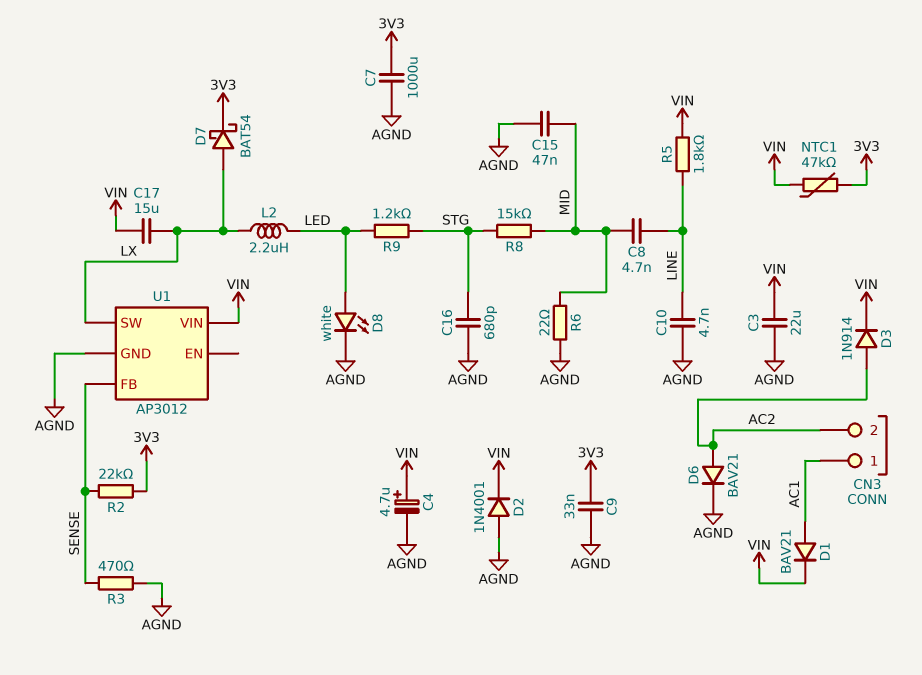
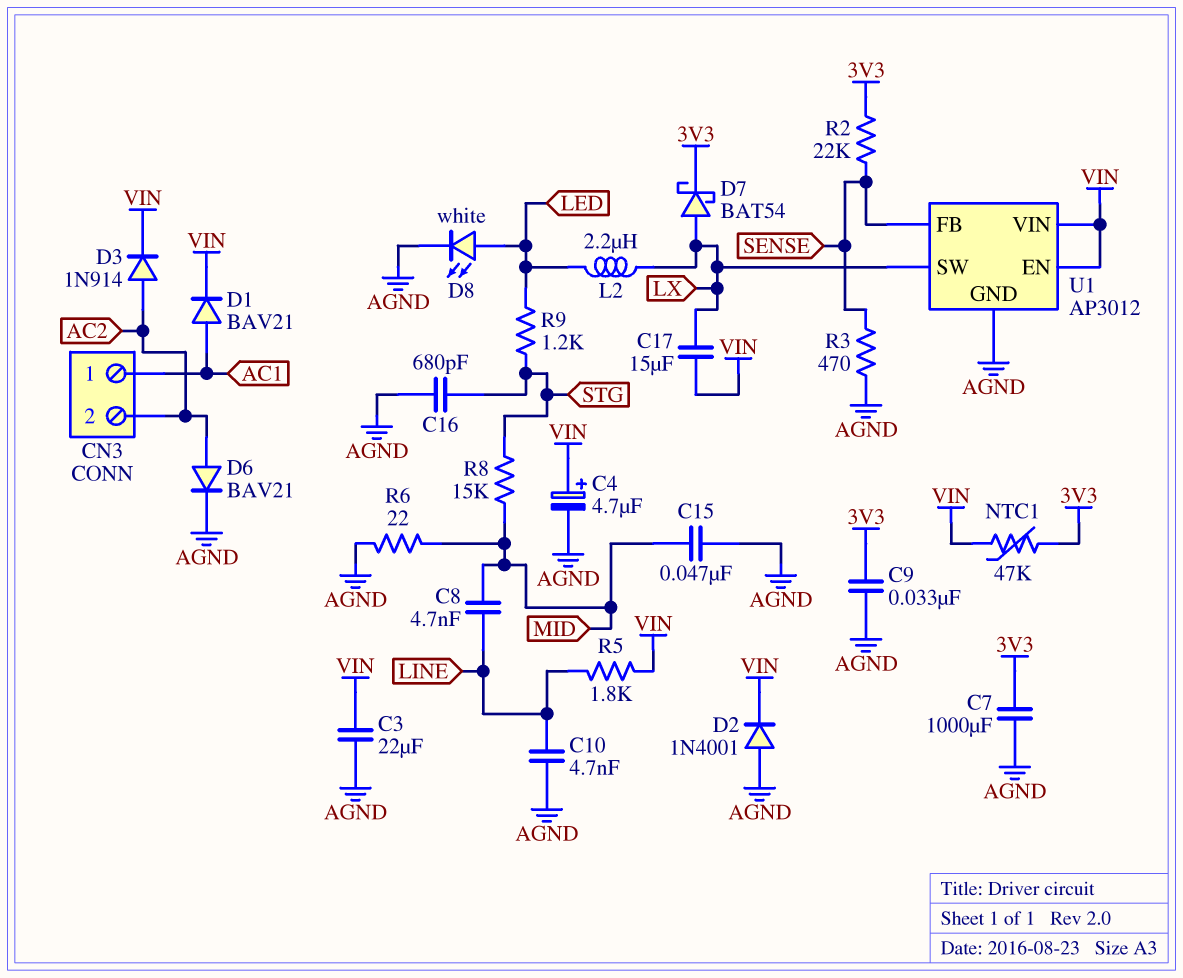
U1 pin EN: none -> VIN

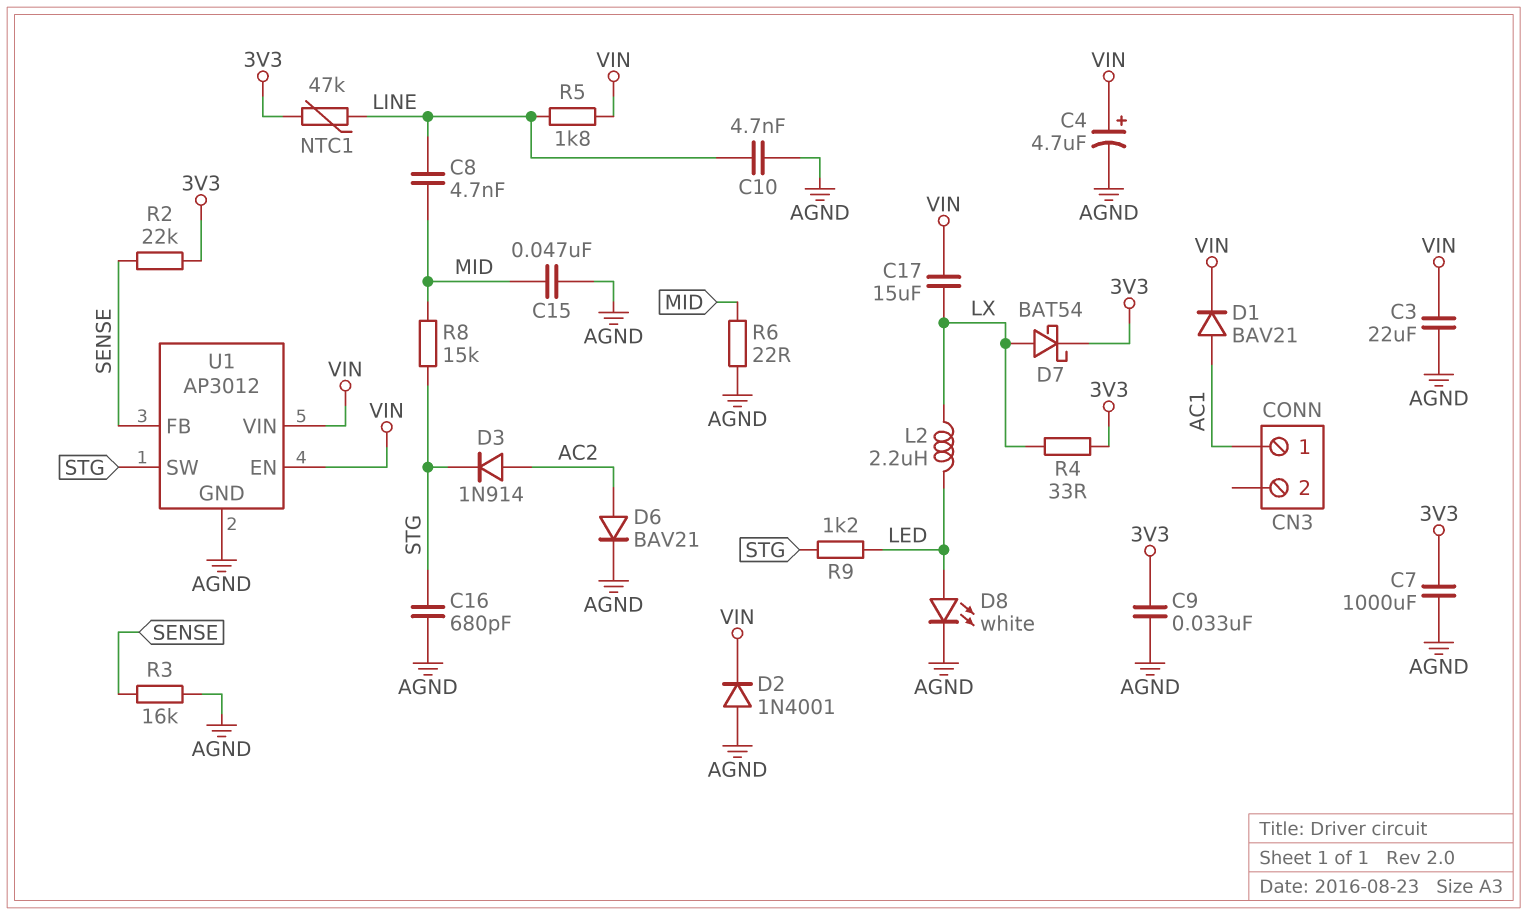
CN3 pin 2: AC2 -> none
D3: diode 1N914 (A AC2, K VIN) -> diode 1N914 (A AC2, K STG)
NTC1: 47k (3V3, VIN) -> 47k (3V3, LINE)
R3: 470 (AGND, SENSE) -> 16k (AGND, SENSE)
R4: none -> 33 (3V3, LX)
U1 pin SW: LX -> STG

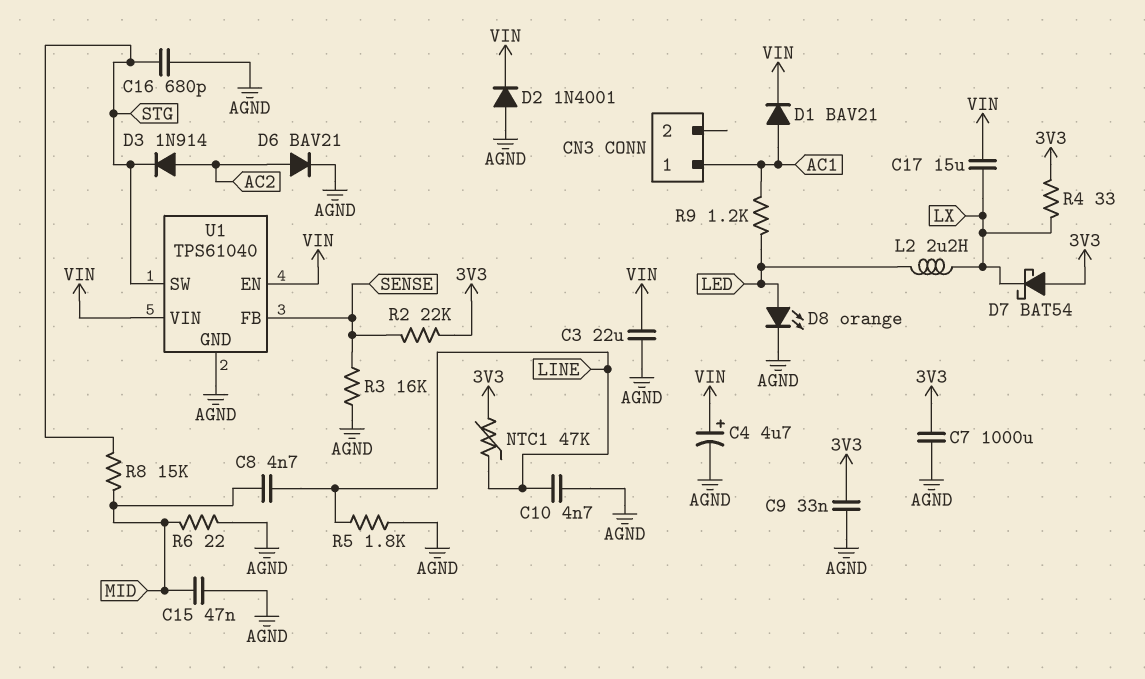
D7: schottky BAT54 (A LX, K 3V3) -> schottky BAT54 (A 3V3, K LX)
D8: LED white (A LED, K AGND) -> LED orange (A LED, K AGND)
R5: 1.8k (LINE, VIN) -> 1.8k (AGND, LINE)
R9: 1.2k (LED, STG) -> 1.2k (AC1, LED)
U1: AP3012 -> TPS61040

